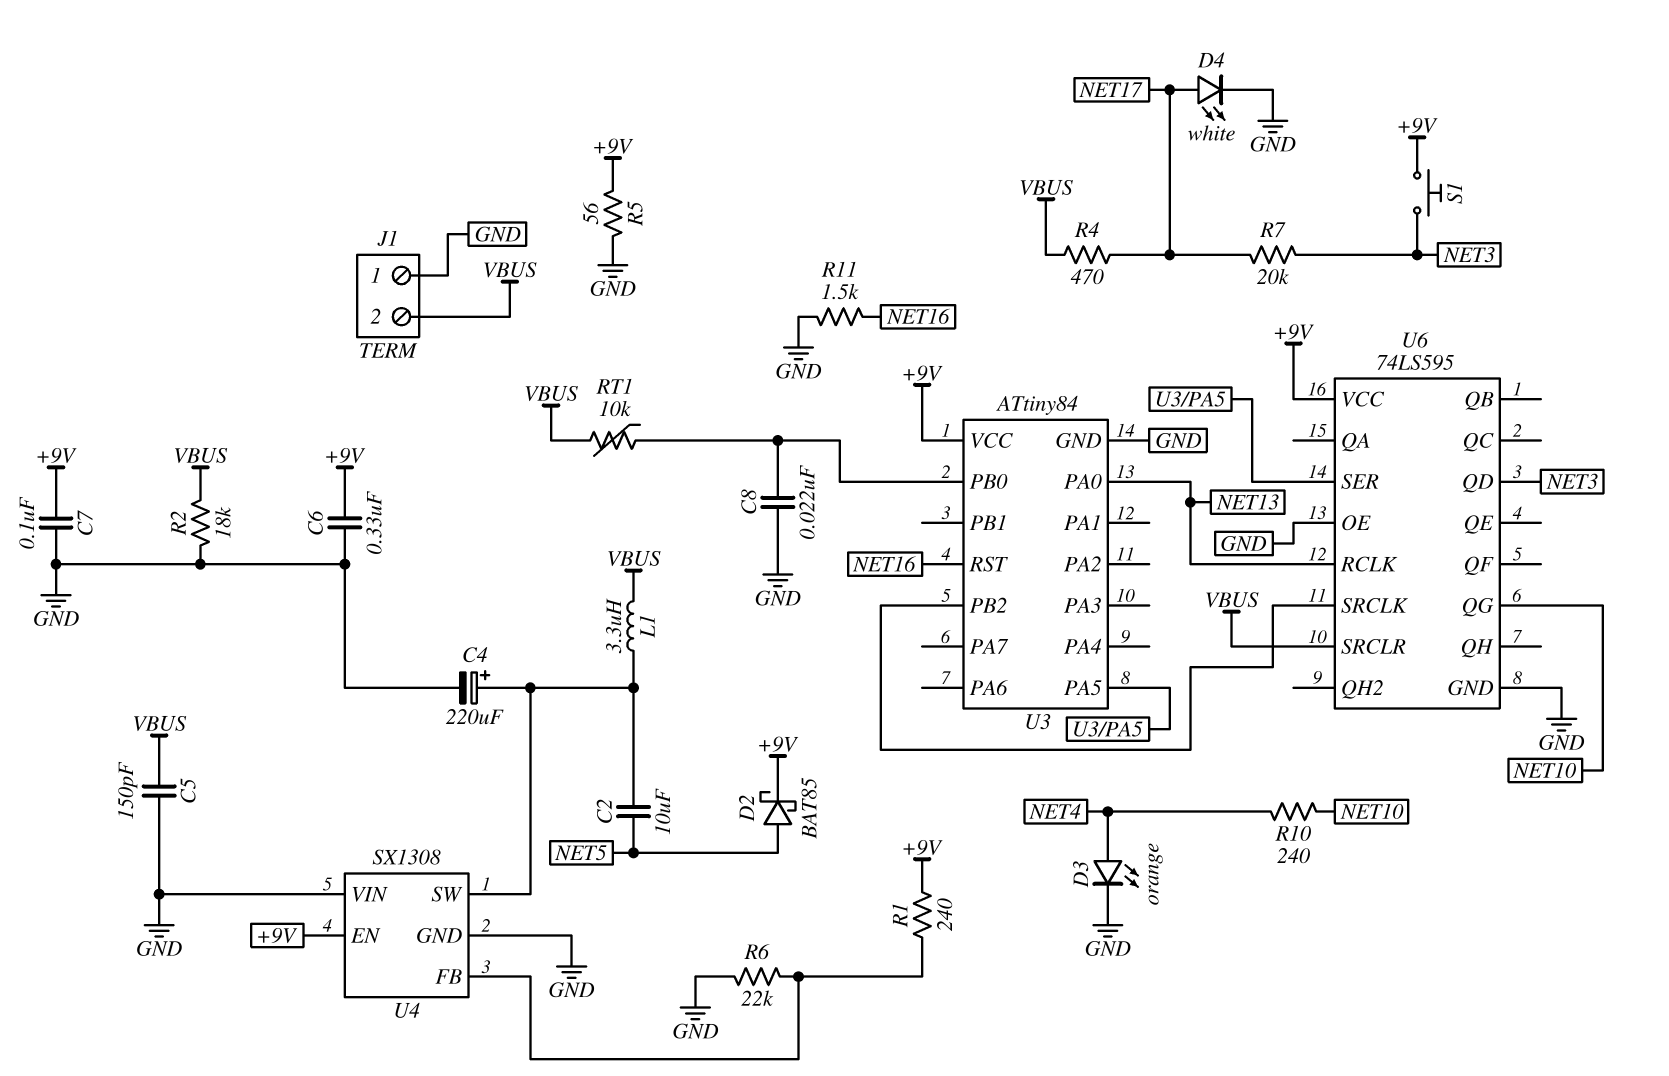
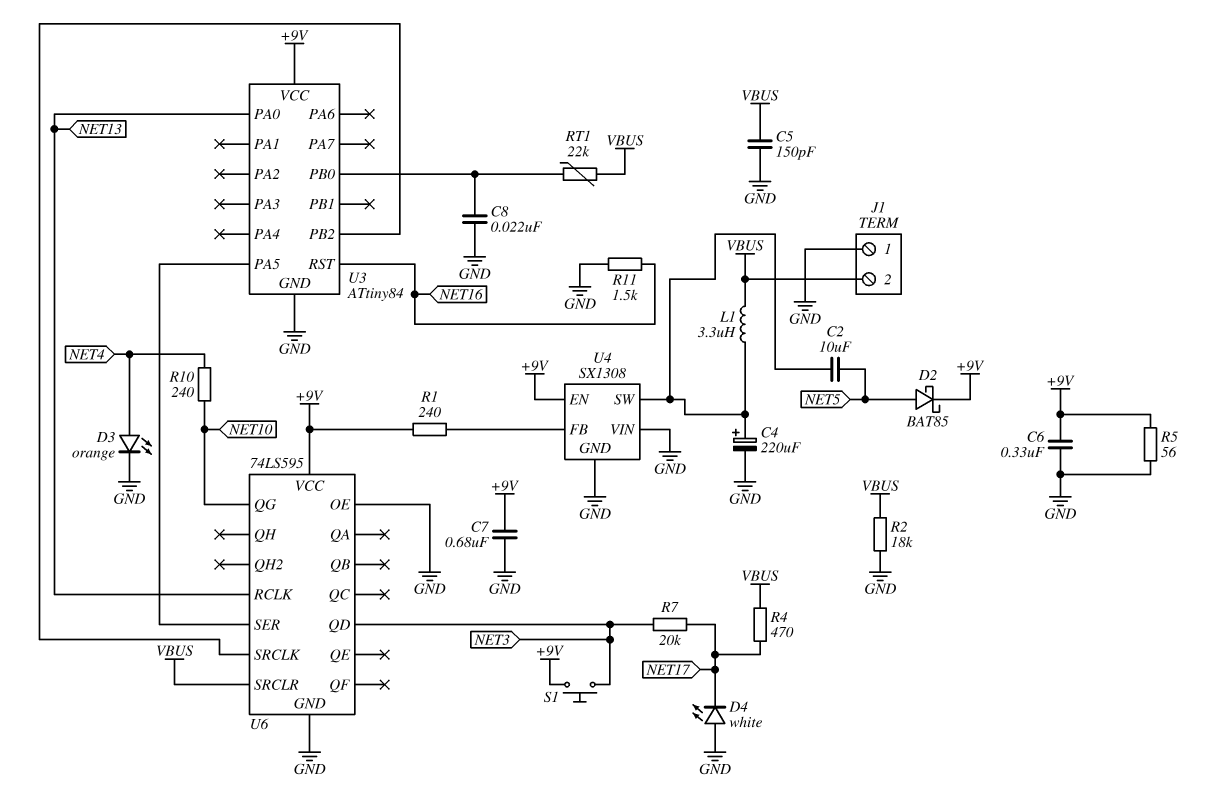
C7: 100nF (+9V, GND) -> 680nF (+9V, GND)
D4: LED white (A NET17, K GND) -> LED white (A GND, K NET17)
R6: 22k (GND, U4/FB) -> none
RT1: 10k (U3/PB0, VBUS) -> 22k (U3/PB0, VBUS)

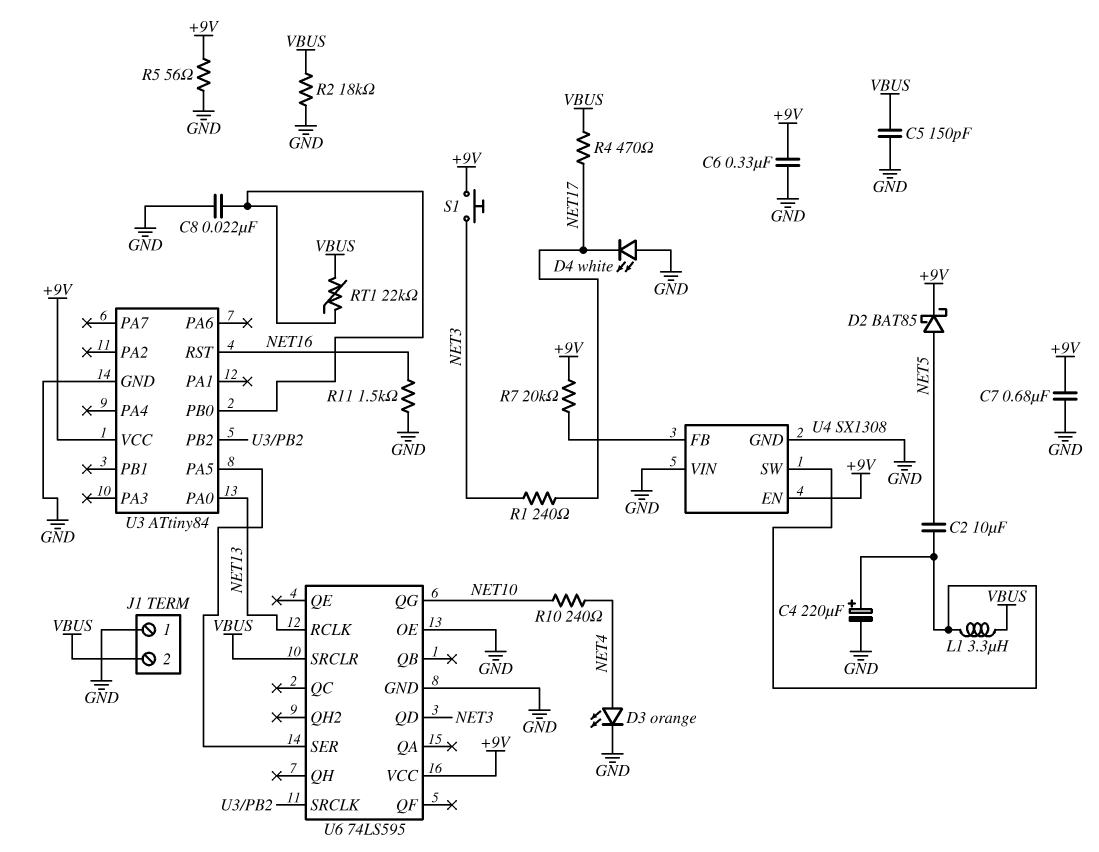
R1: 240 (+9V, U4/FB) -> 240 (NET3, NET17)
R7: 20k (NET3, NET17) -> 20k (+9V, U4/FB)

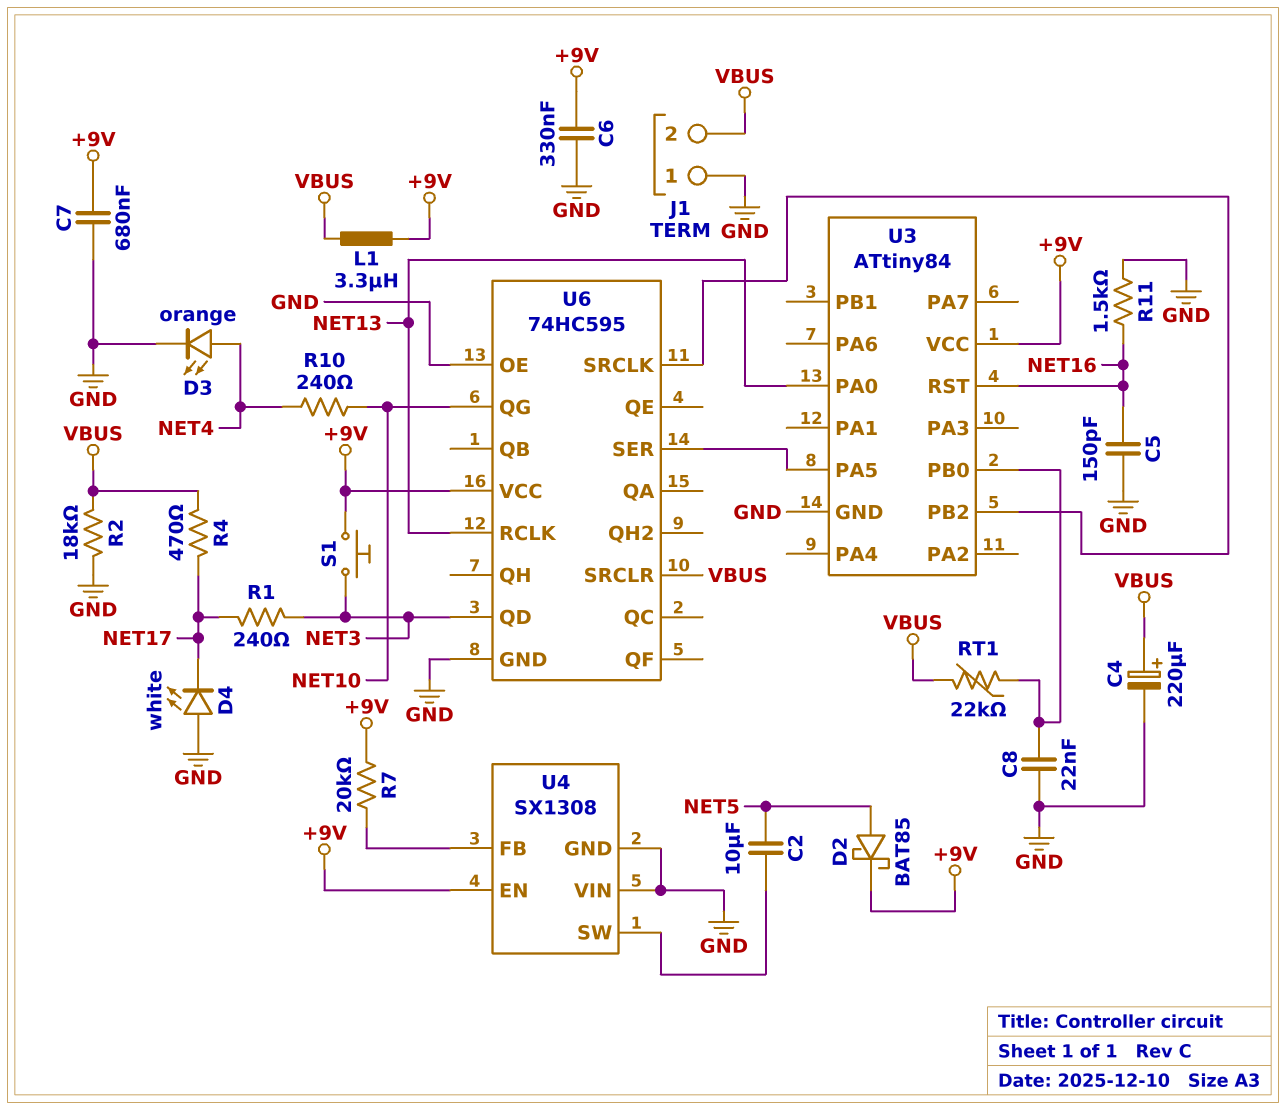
C4: 220uF (plus U4/SW, minus GND) -> 220uF (plus VBUS, minus GND)
C5: 150pF (GND, VBUS) -> 150pF (GND, NET16)
L1: 3.3uH (U4/SW, VBUS) -> 3.3uH (+9V, VBUS)
R5: 56 (+9V, GND) -> none
U6: 74LS595 -> 74HC595

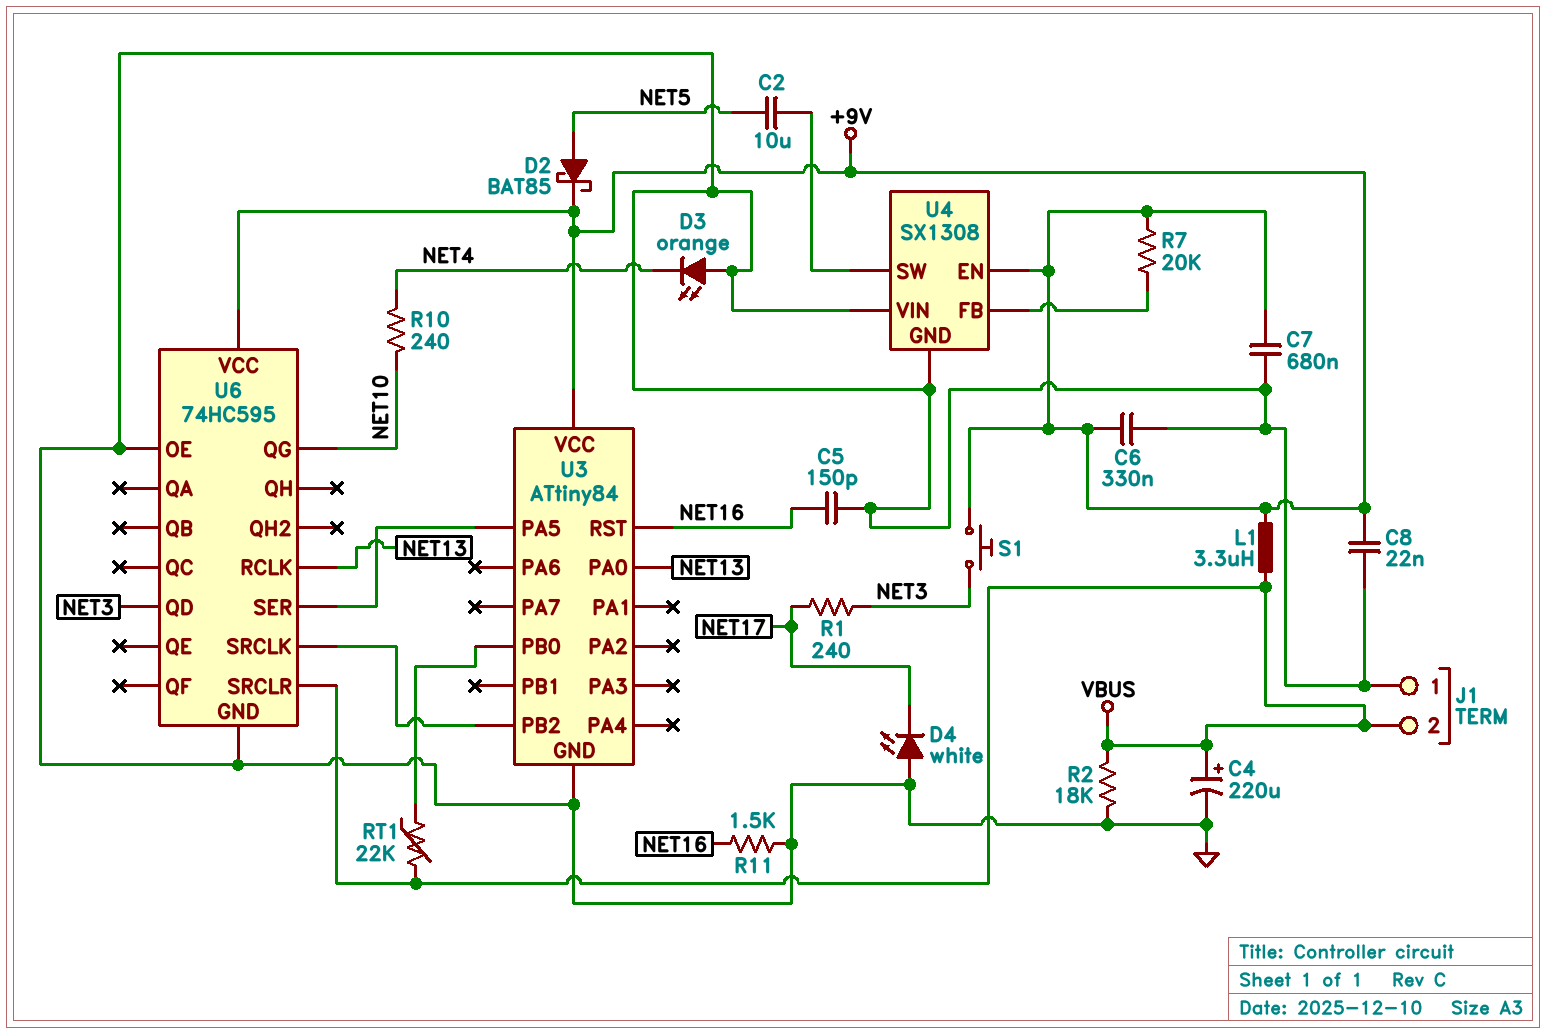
C8: 22nF (GND, U3/PB0) -> 22nF (+9V, GND)
D3: LED orange (A NET4, K GND) -> LED orange (A GND, K NET4)
R4: 470 (NET17, VBUS) -> none

